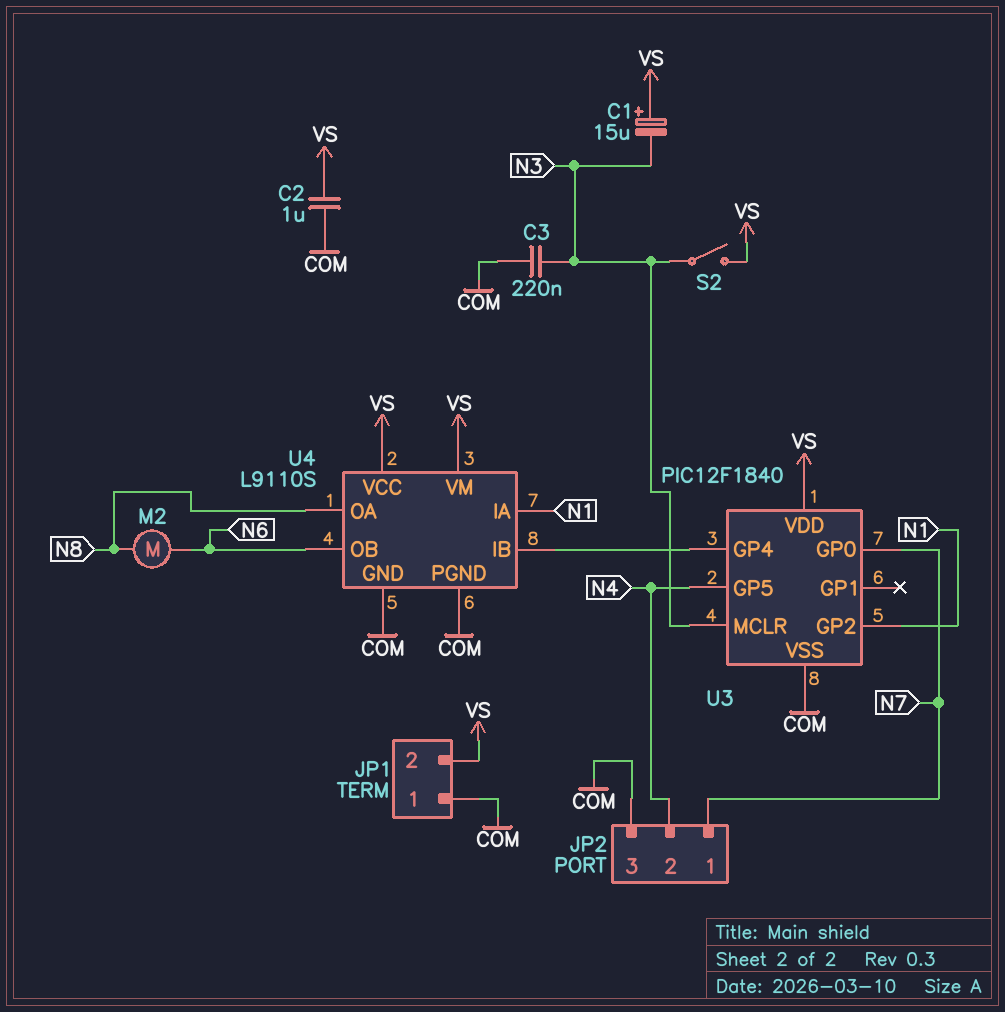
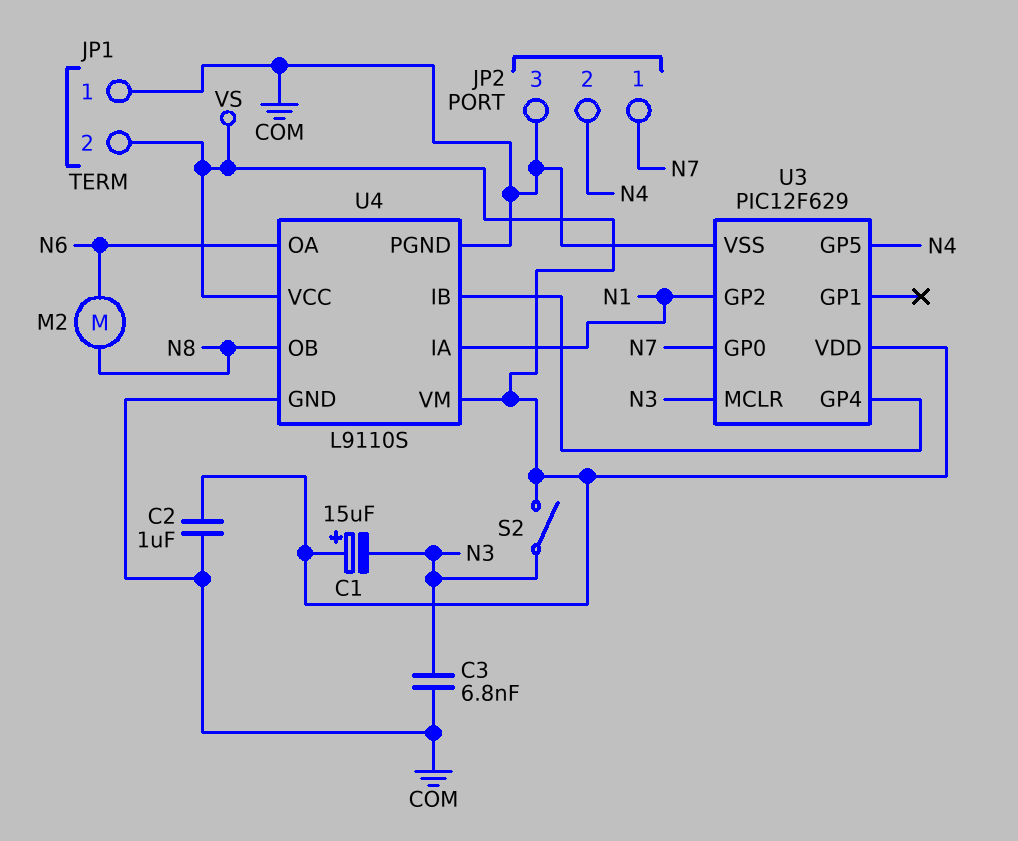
C3: 220nF (COM, N3) -> 6.8nF (COM, N3)
U3: PIC12F1840 -> PIC12F629
U4 pin OA: N8 -> N6
U4 pin OB: N6 -> N8

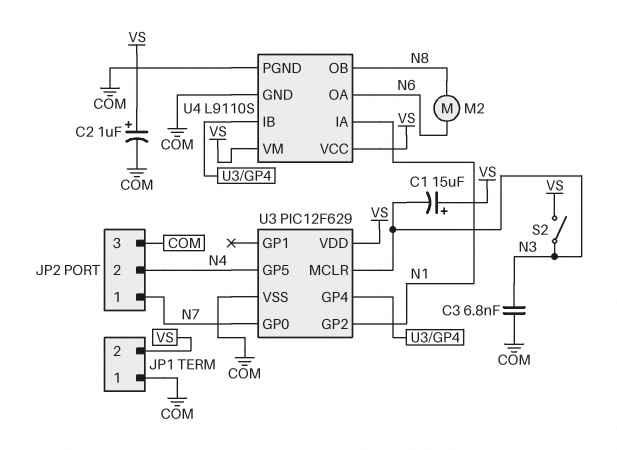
C2: 1uF (COM, VS) -> 1uF (plus VS, minus COM)

